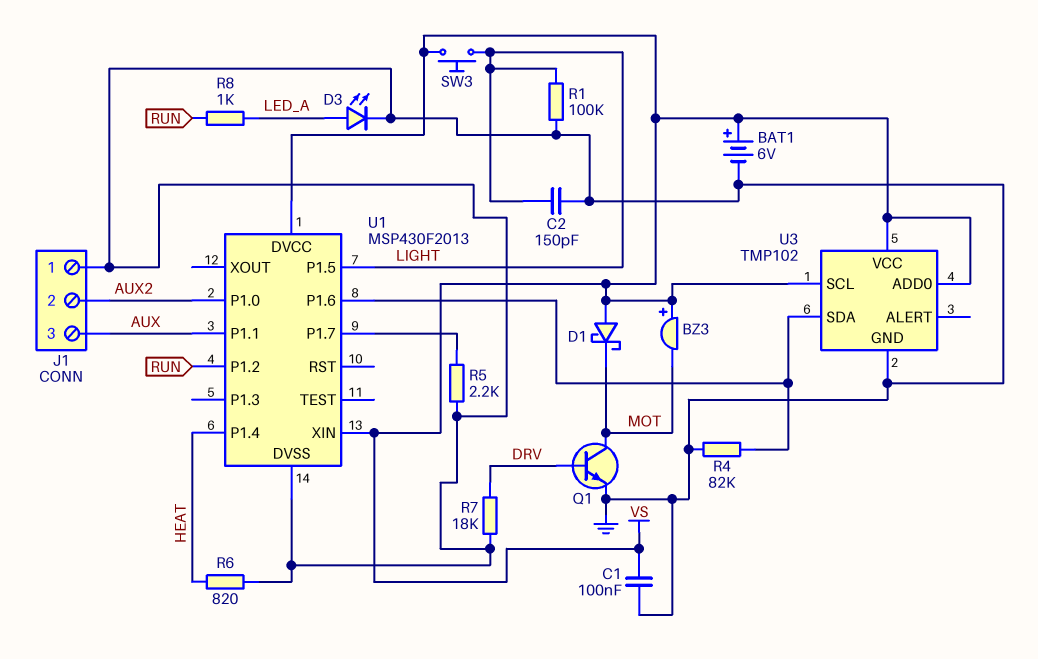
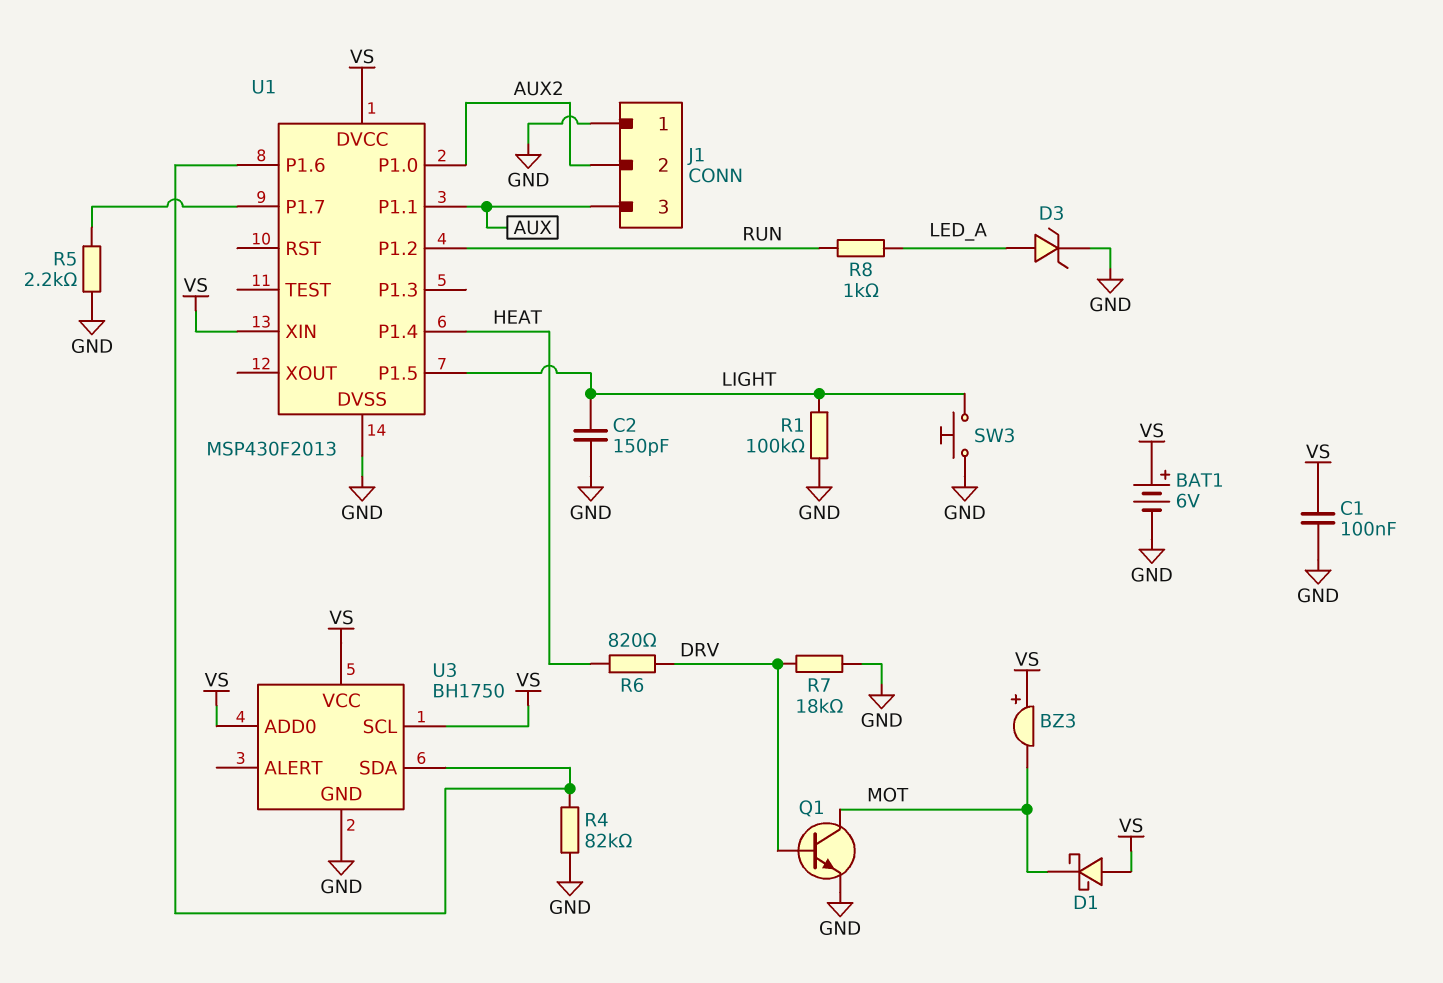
D3: LED (A LED_A, K GND) -> zener (A LED_A, K GND)
R6: 820 (GND, HEAT) -> 820 (DRV, HEAT)
SW3: button (LIGHT, VS) -> button (GND, LIGHT)
U3: TMP102 -> BH1750

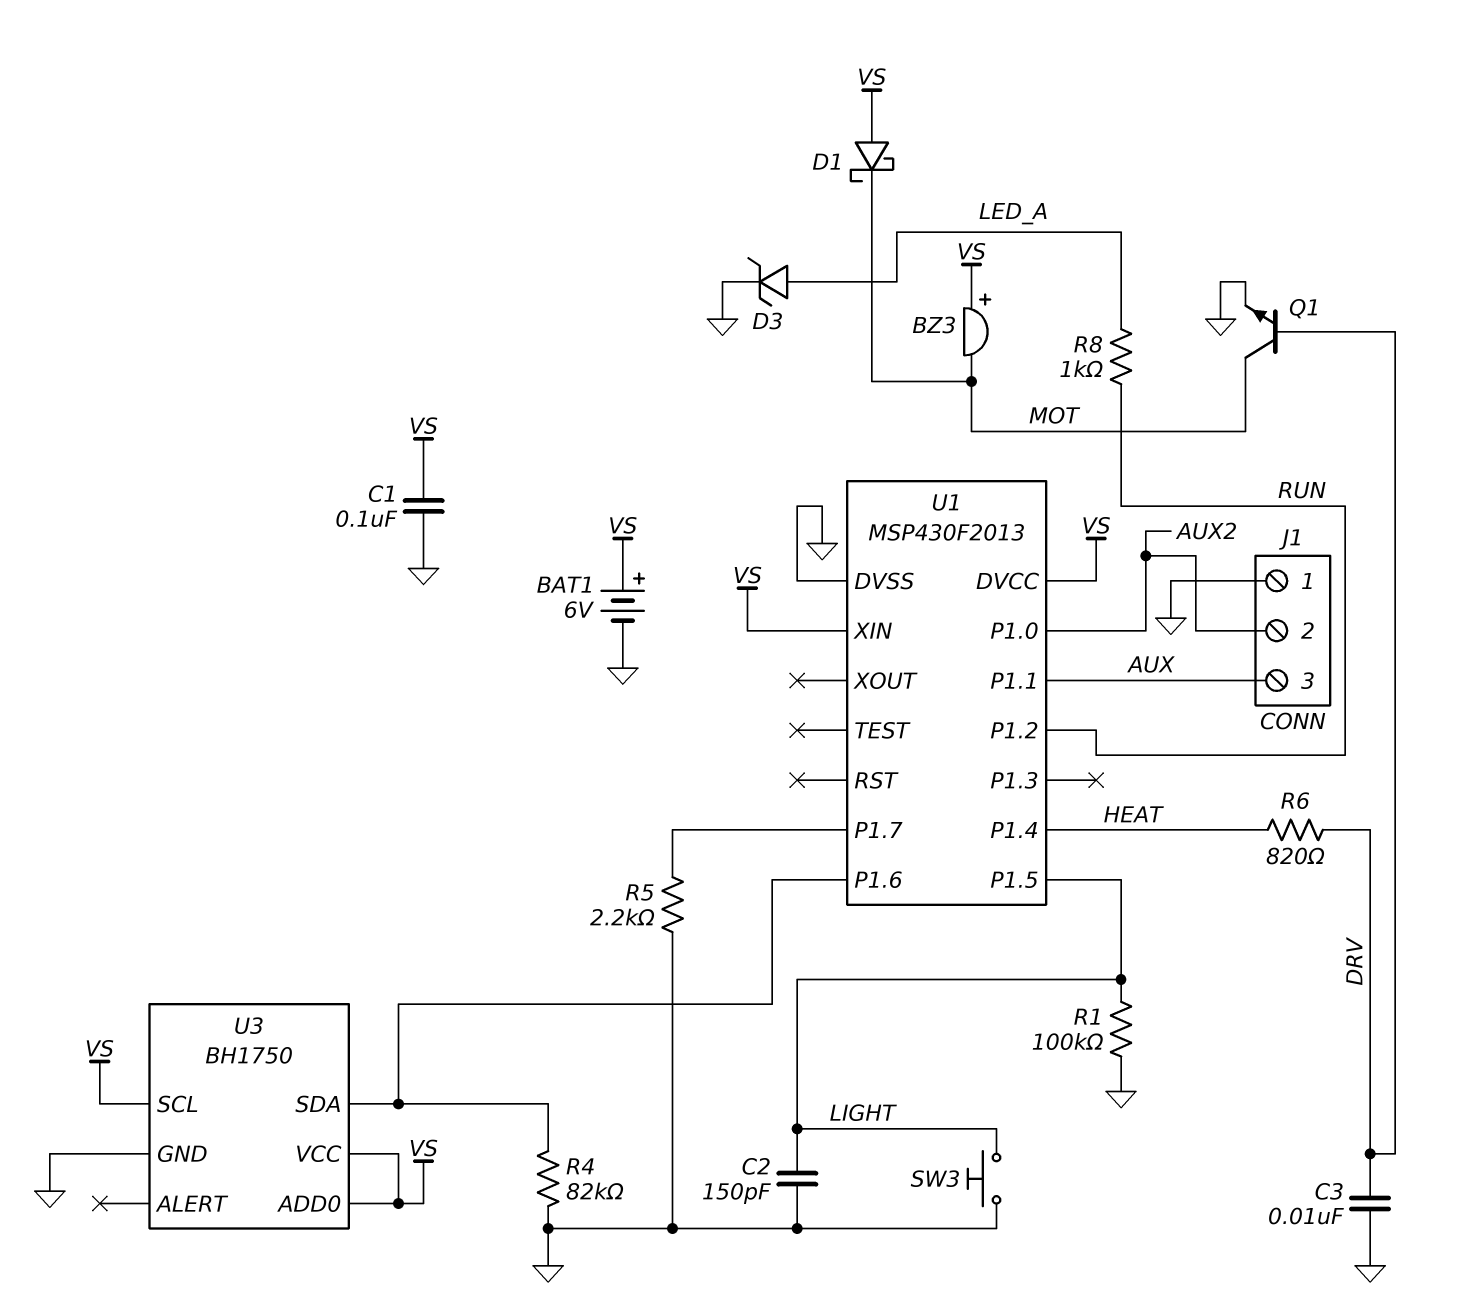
C3: none -> 10nF (DRV, GND)
R7: 18k (DRV, GND) -> none

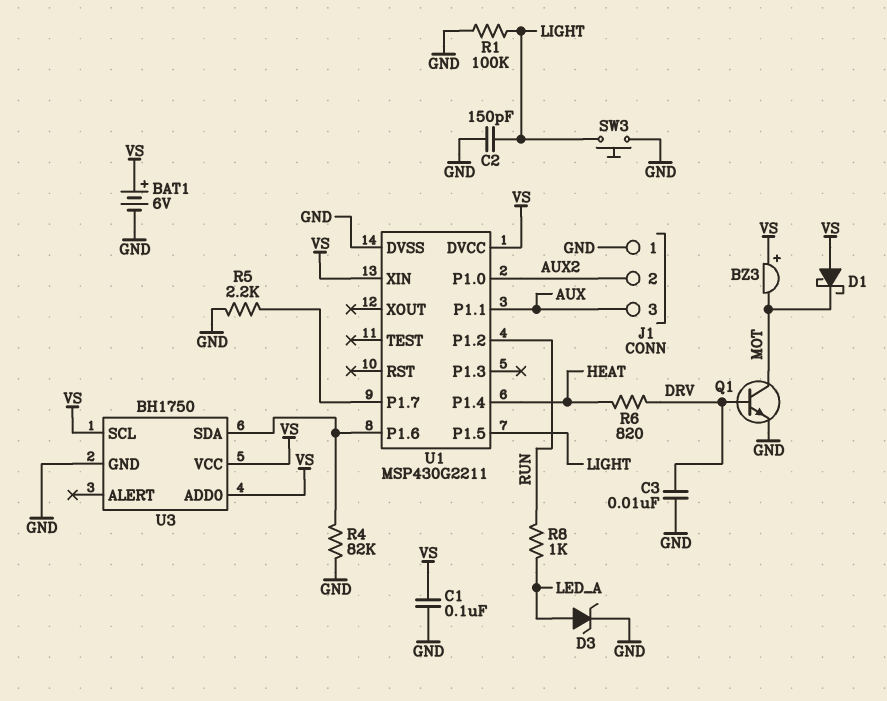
U1: MSP430F2013 -> MSP430G2211

